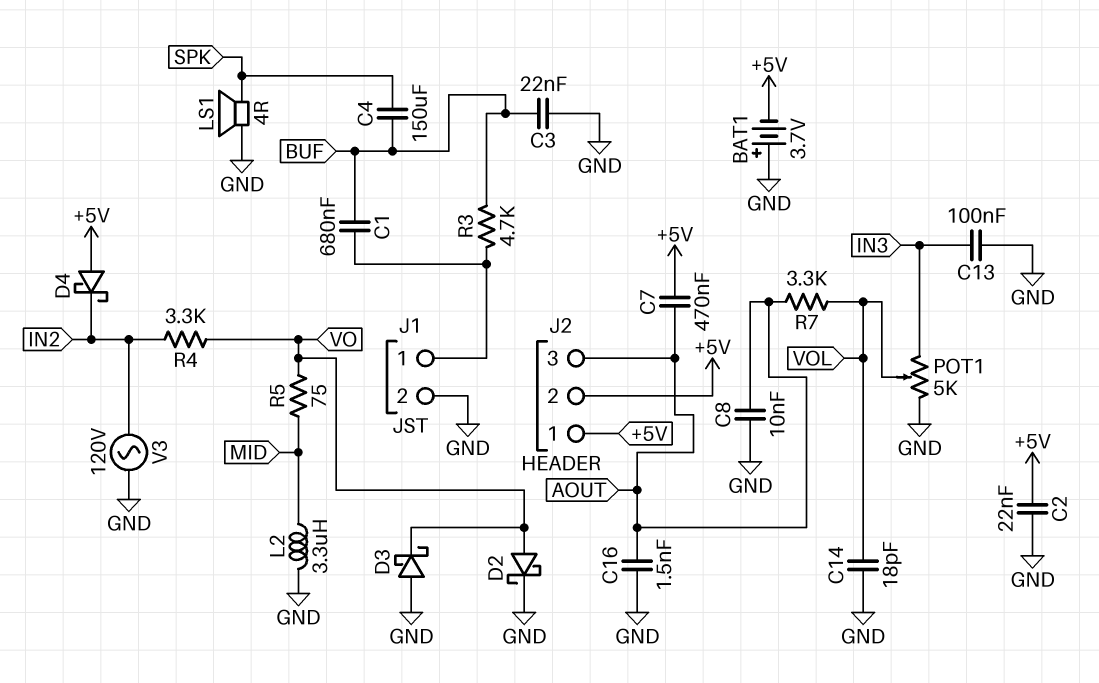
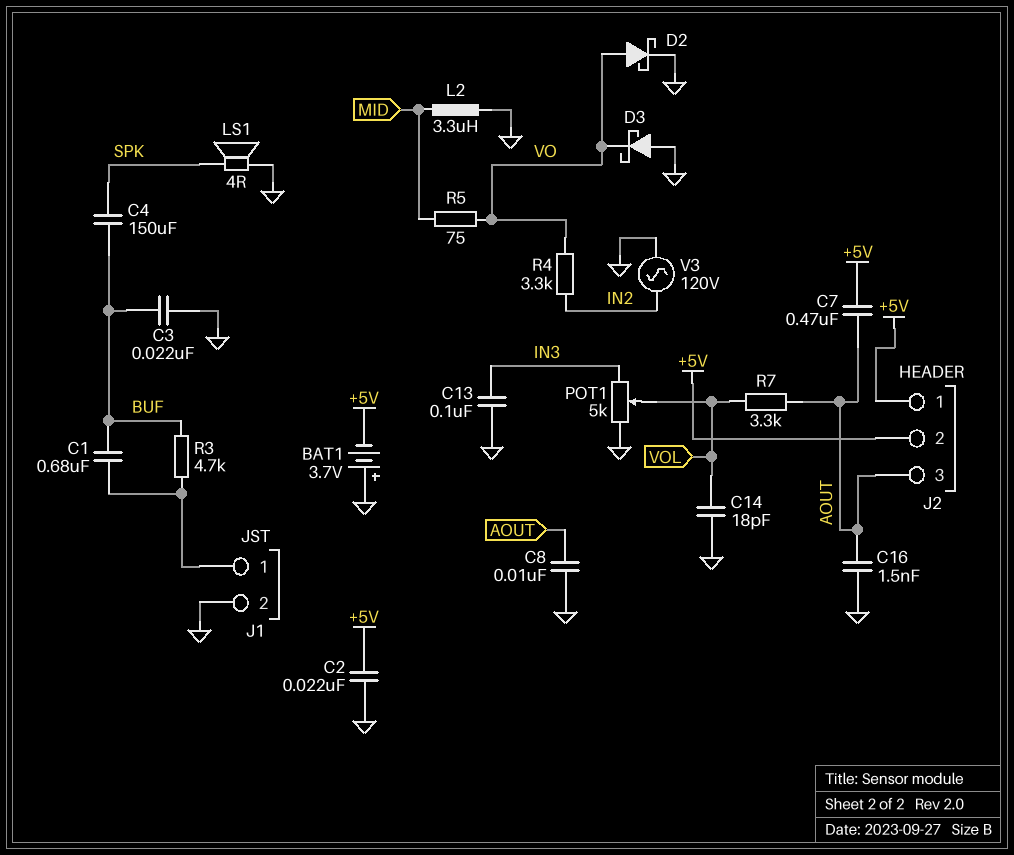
D4: schottky (A +5V, K IN2) -> none

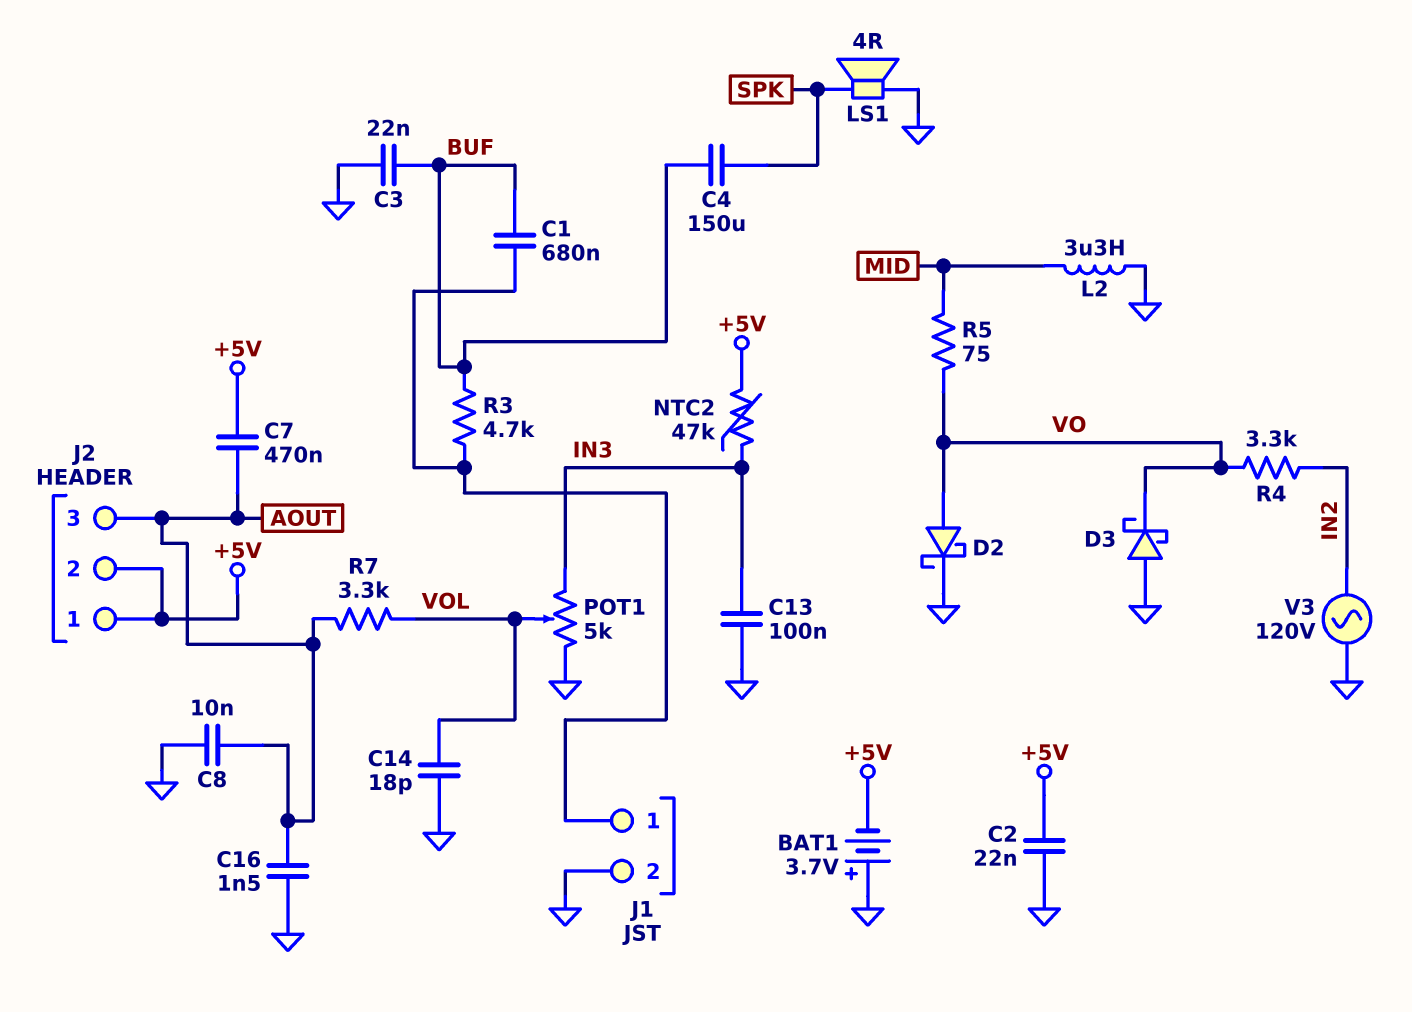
NTC2: none -> 47k (+5V, IN3)

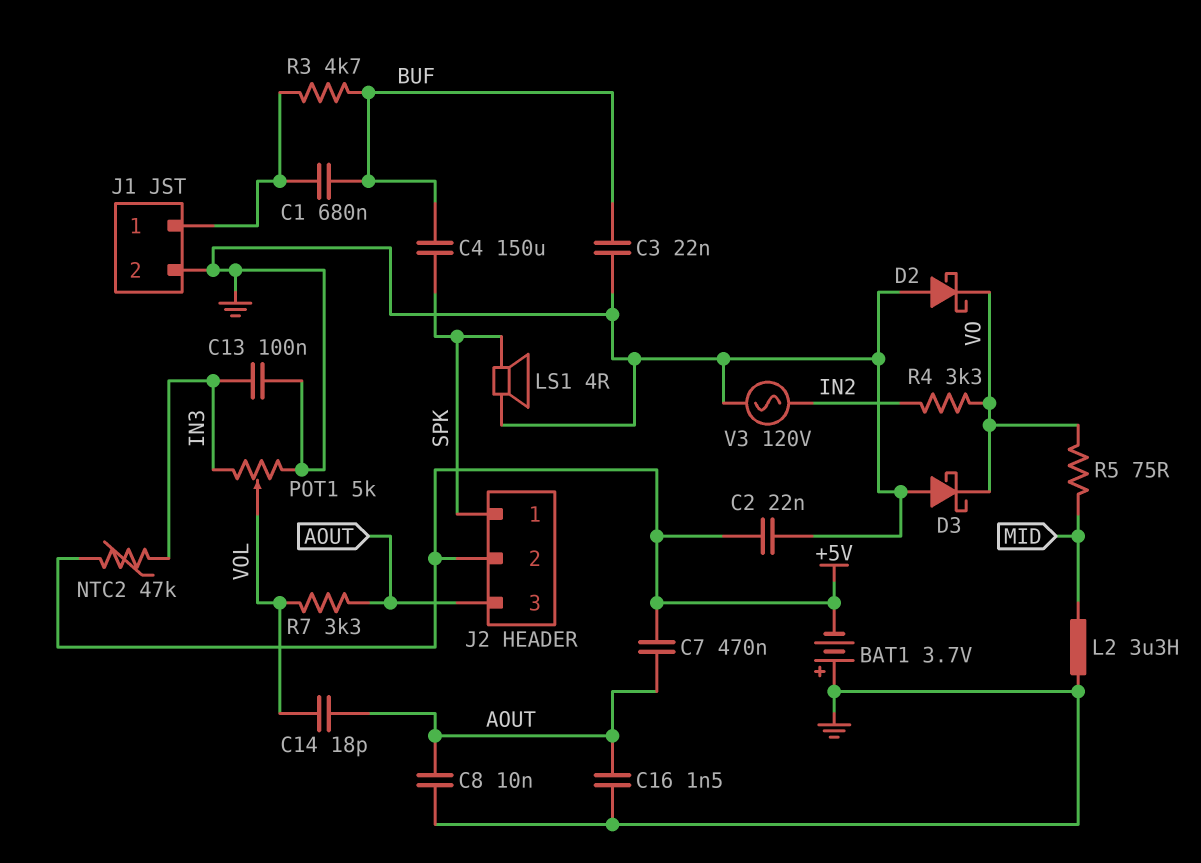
C14: 18pF (GND, VOL) -> 18pF (AOUT, VOL)
D2: schottky (A VO, K GND) -> schottky (A GND, K VO)
J2 pin 1: +5V -> SPK

